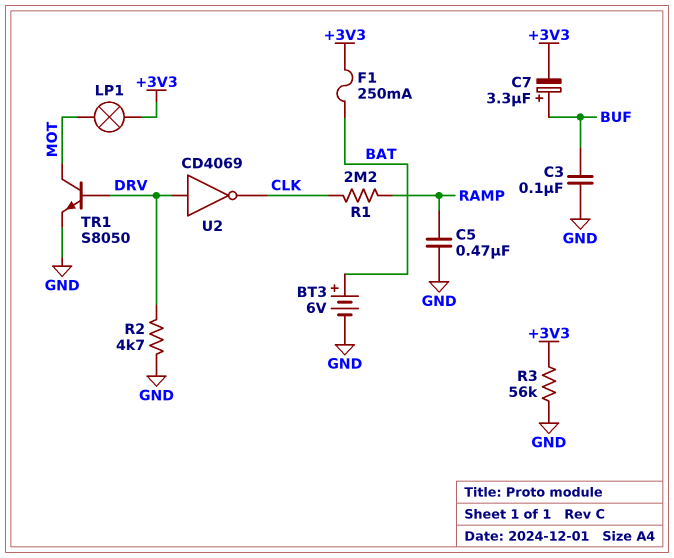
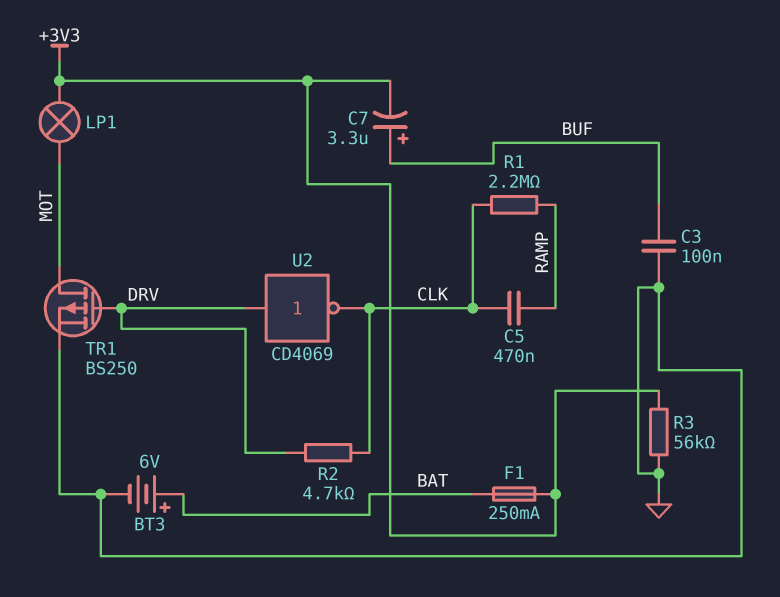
C5: 470nF (GND, RAMP) -> 470nF (CLK, RAMP)
R2: 4.7k (DRV, GND) -> 4.7k (CLK, DRV)
TR1: NPN S8050 (B DRV, C MOT, E GND) -> PMOS BS250 (G DRV, D MOT, S GND)

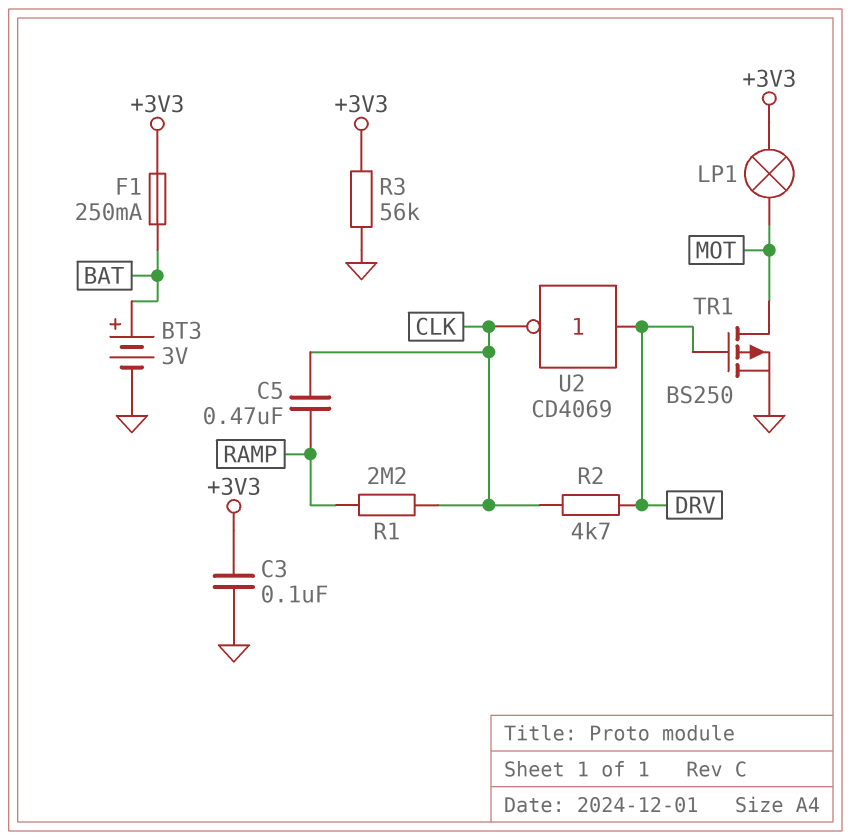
BT3: 6V (plus BAT, minus GND) -> 3V (plus BAT, minus GND)
C3: 100nF (BUF, GND) -> 100nF (+3V3, GND)
C7: 3.3uF (plus BUF, minus +3V3) -> none

